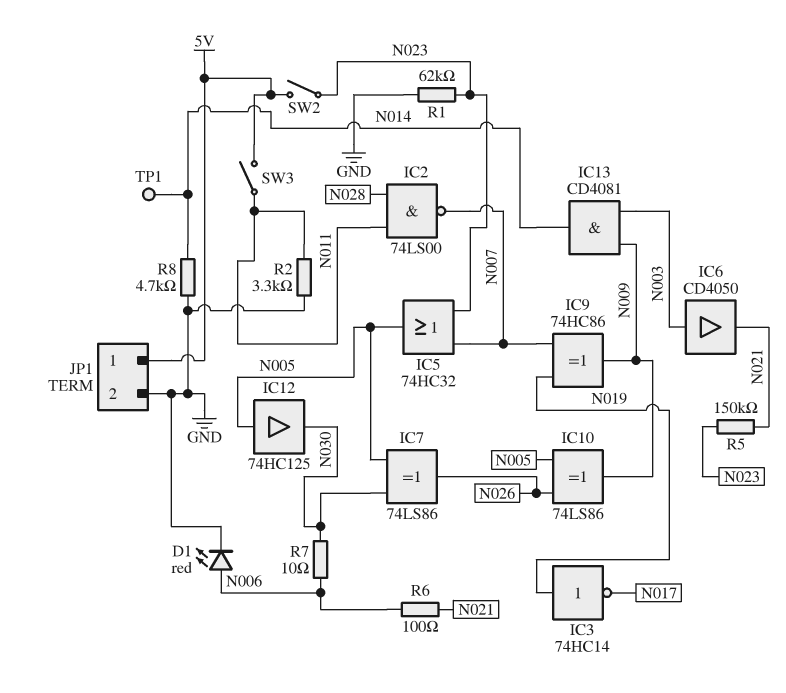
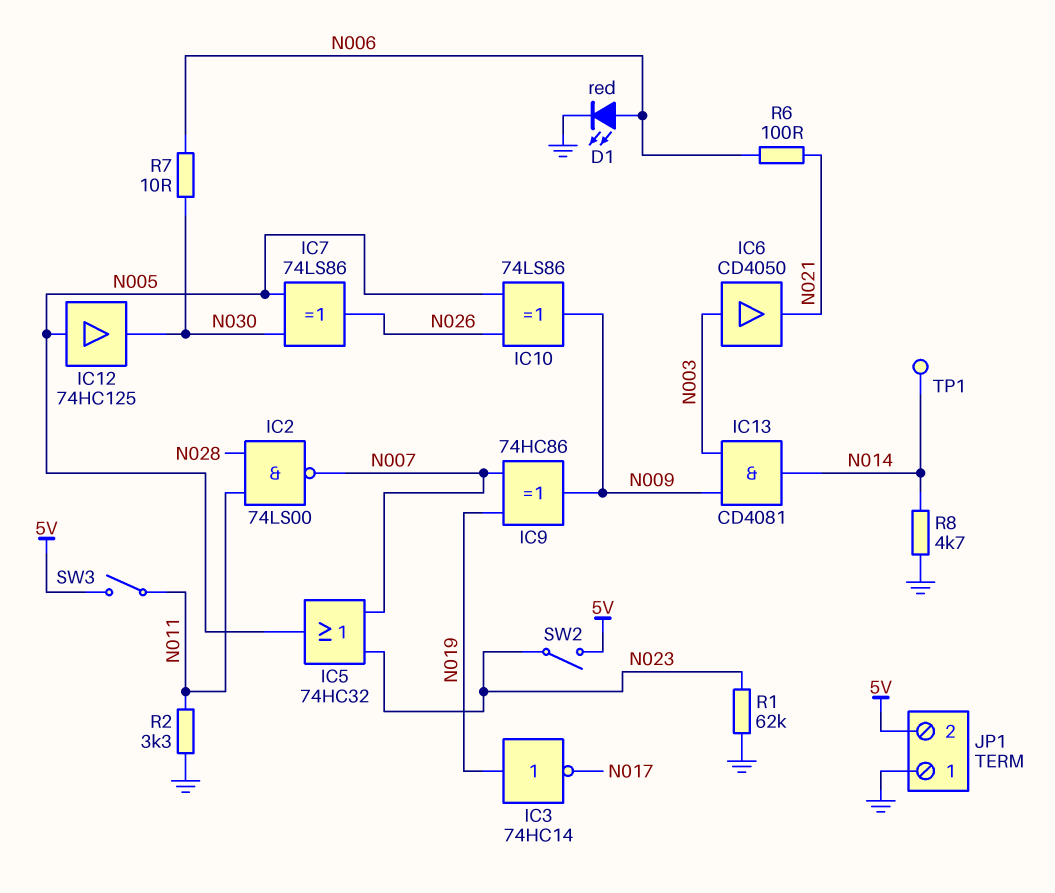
JP1 pin 1: 5V -> GND
JP1 pin 2: GND -> 5V
R5: 150k (N021, N023) -> none

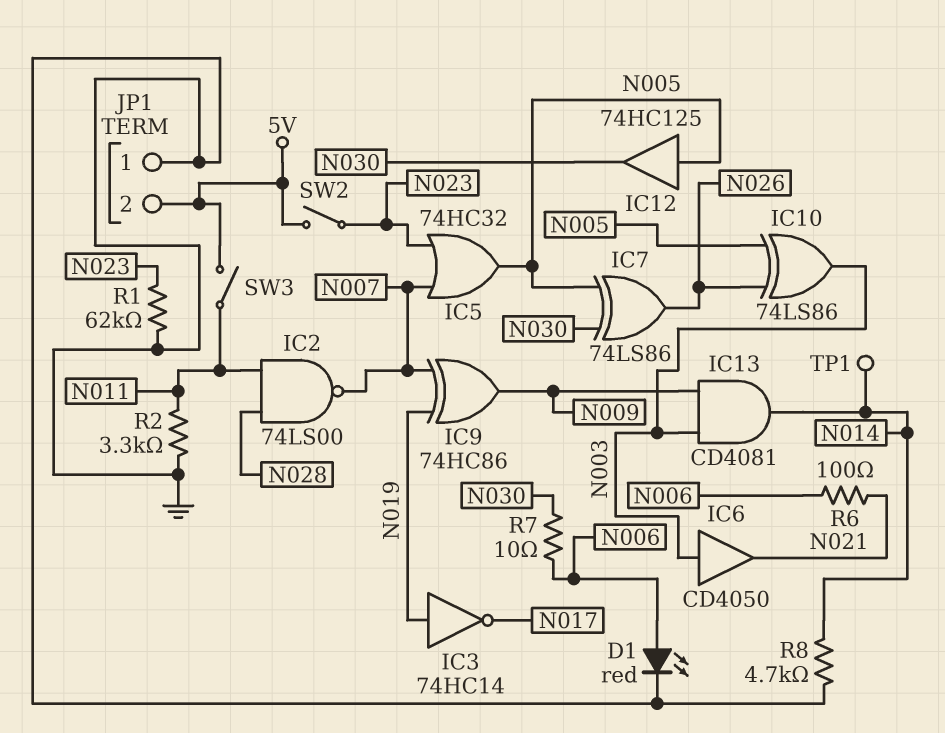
IC10: XOR 74LS86 (in N005, in N026, out N009) -> XOR 74LS86 (in N005, in N026, out N003)

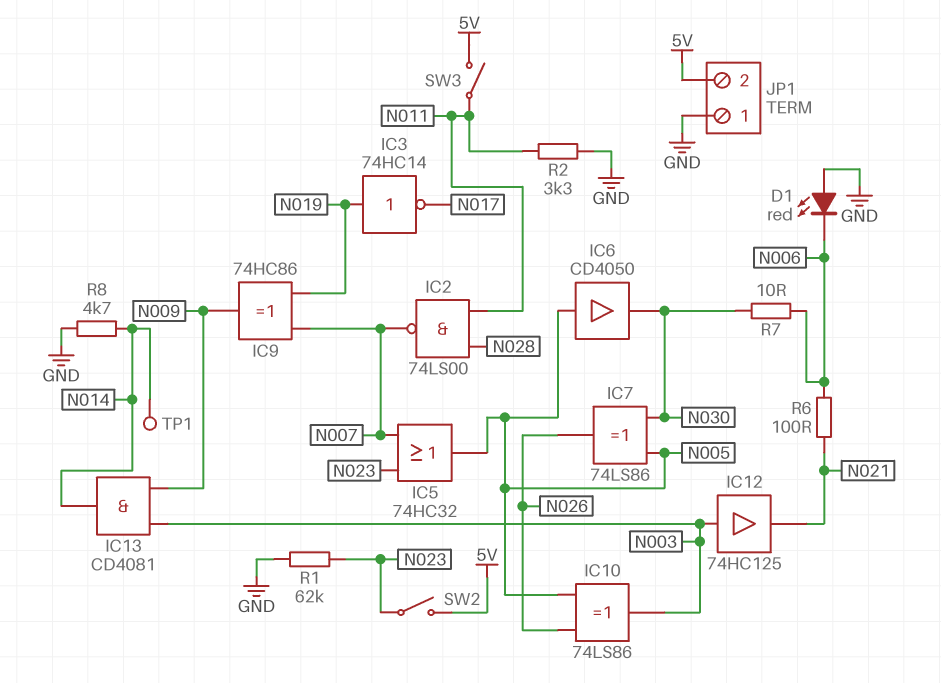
D1: LED red (A N006, K GND) -> LED red (A GND, K N006)
IC6: buffer CD4050 (in N003, out N021) -> buffer CD4050 (in N005, out N030)
IC12: buffer 74HC125 (in N005, out N030) -> buffer 74HC125 (in N003, out N021)

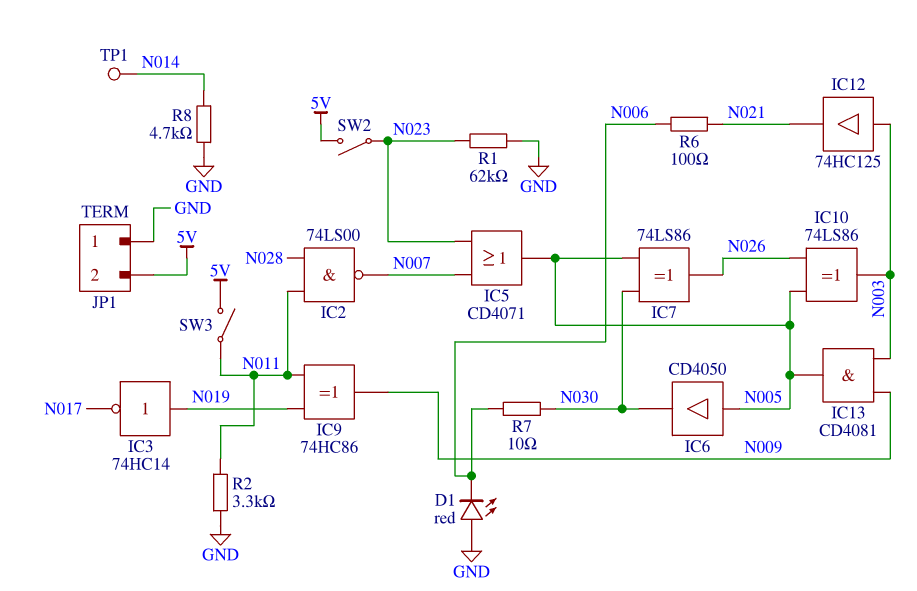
IC5: OR 74HC32 (in N007, in N023, out N005) -> OR CD4071 (in N007, in N023, out N005)
IC9: XOR 74HC86 (in N007, in N019, out N009) -> XOR 74HC86 (in N011, in N019, out N009)
IC13: AND CD4081 (in N003, in N009, out N014) -> AND CD4081 (in N003, in N009, out N005)

